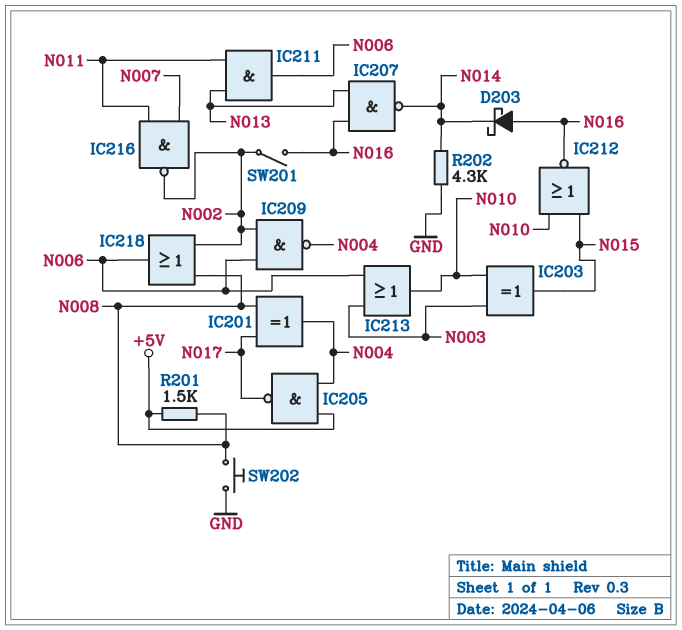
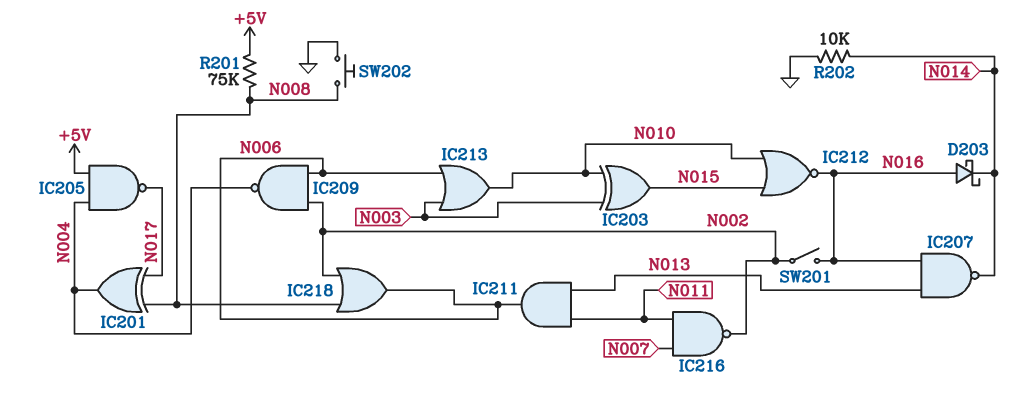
R201: 1.5k (+5V, N008) -> 75k (+5V, N008)
R202: 4.3k (GND, N014) -> 10k (GND, N014)

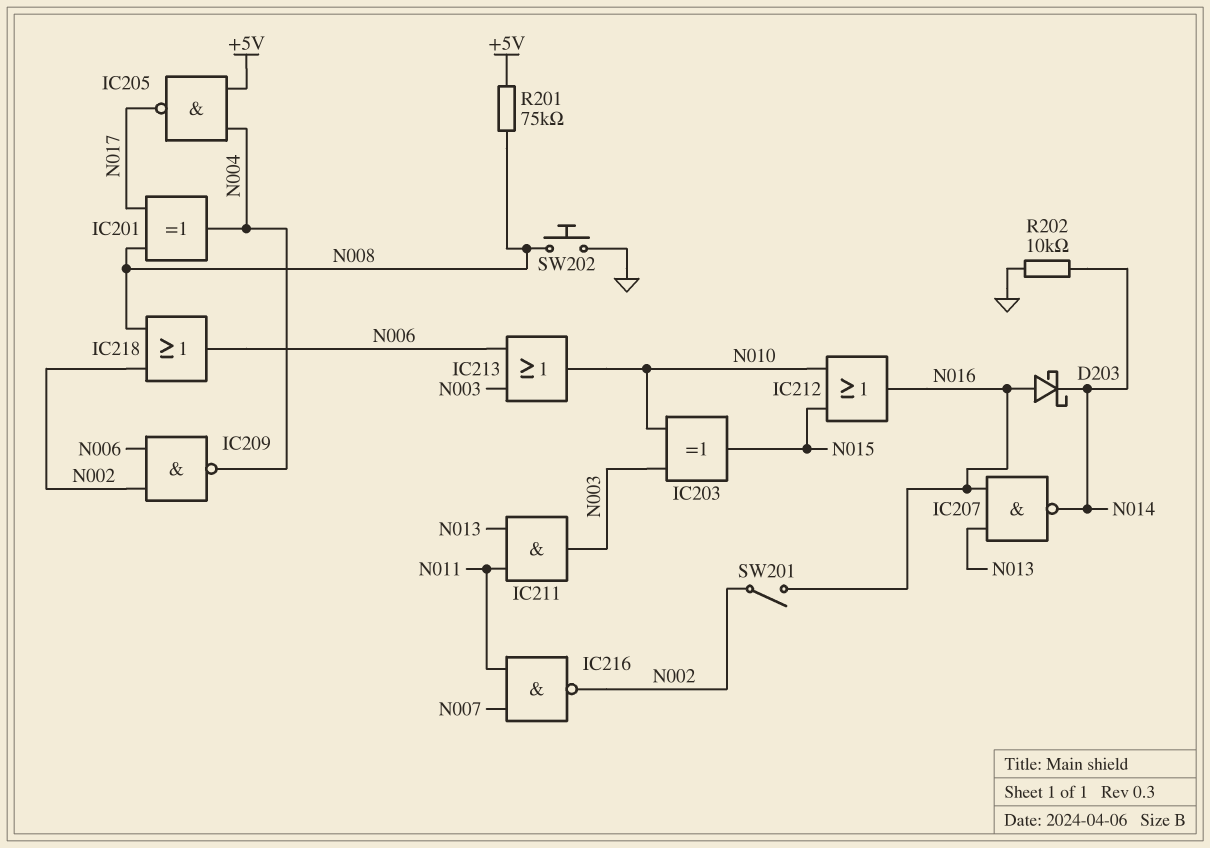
IC211: AND (in N011, in N013, out N006) -> AND (in N011, in N013, out N003)
IC212: NOR (in N010, in N015, out N016) -> OR (in N010, in N015, out N016)

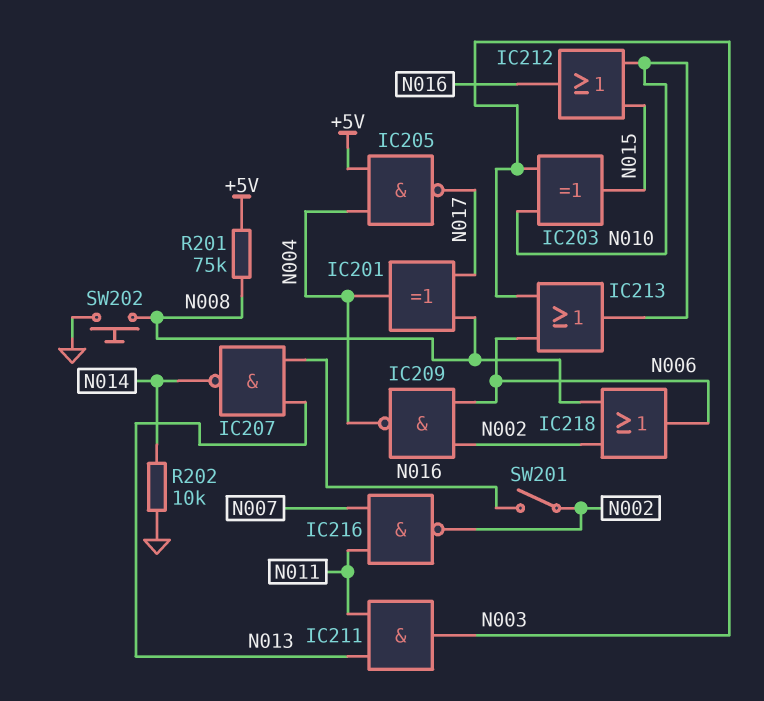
D203: schottky (A N016, K N014) -> none

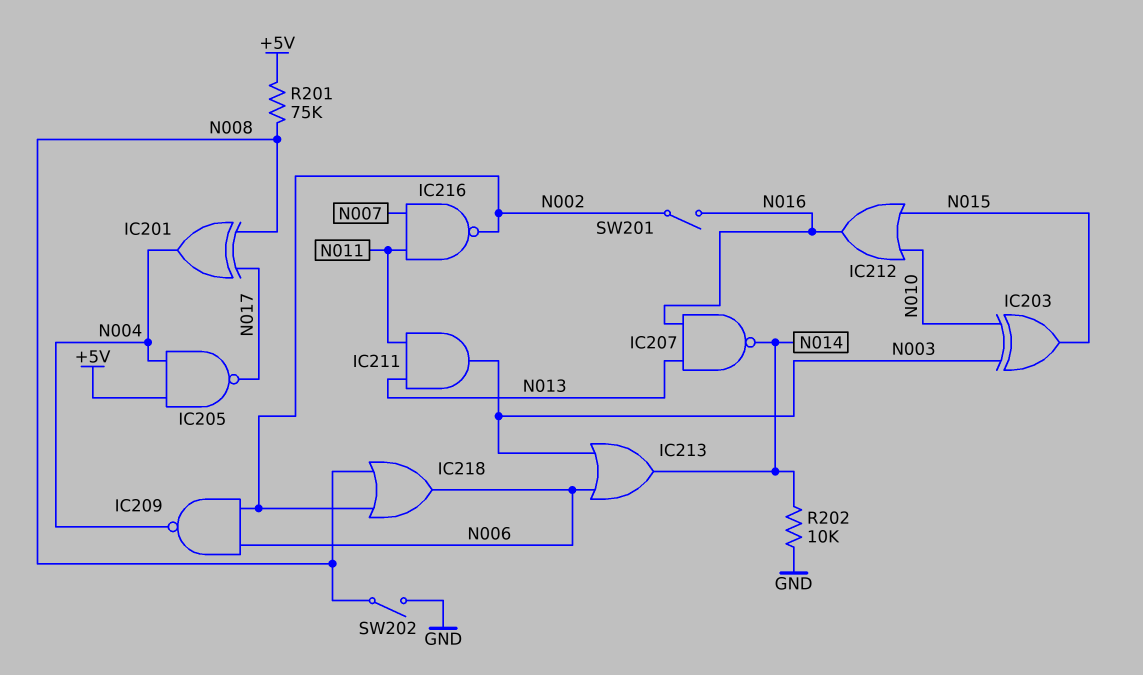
IC213: OR (in N003, in N006, out N010) -> OR (in N003, in N006, out N014)
SW202: button (GND, N008) -> switch (GND, N008)

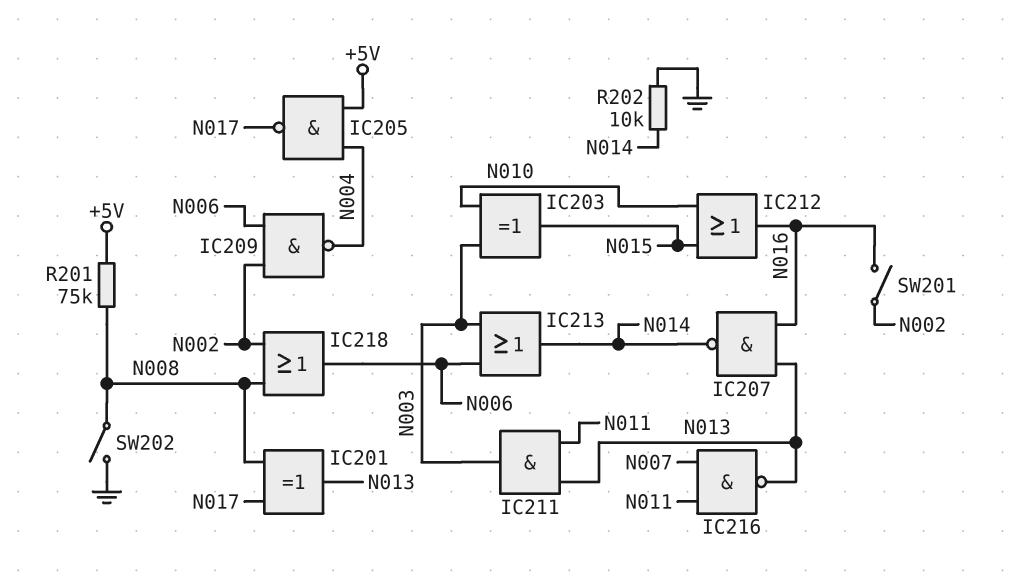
IC201: XOR (in N008, in N017, out N004) -> XOR (in N008, in N017, out N013)
IC216: NAND (in N007, in N011, out N002) -> NAND (in N007, in N011, out N013)

